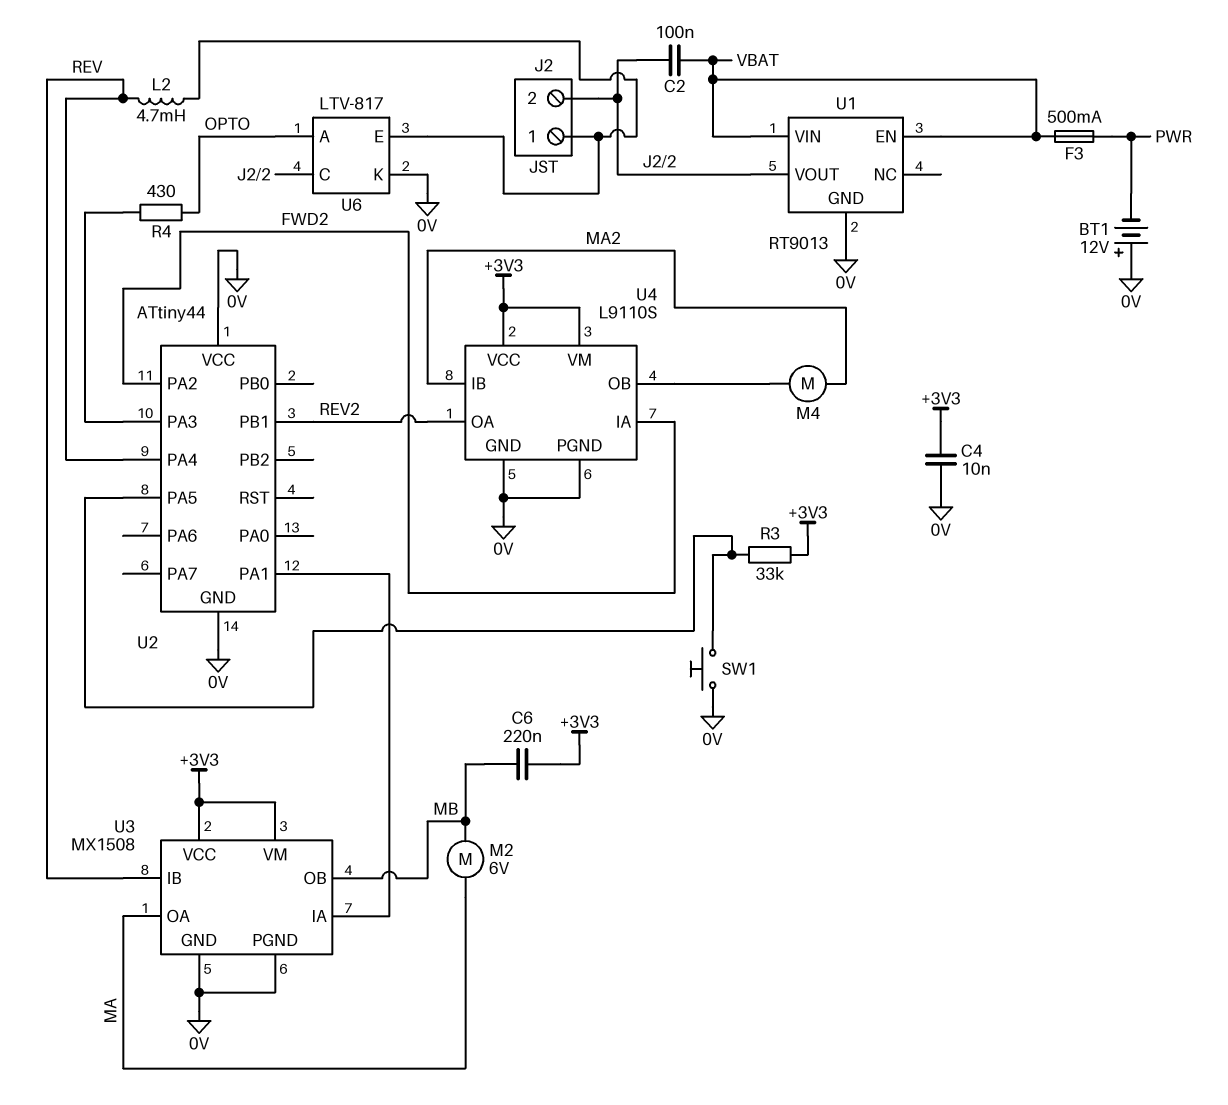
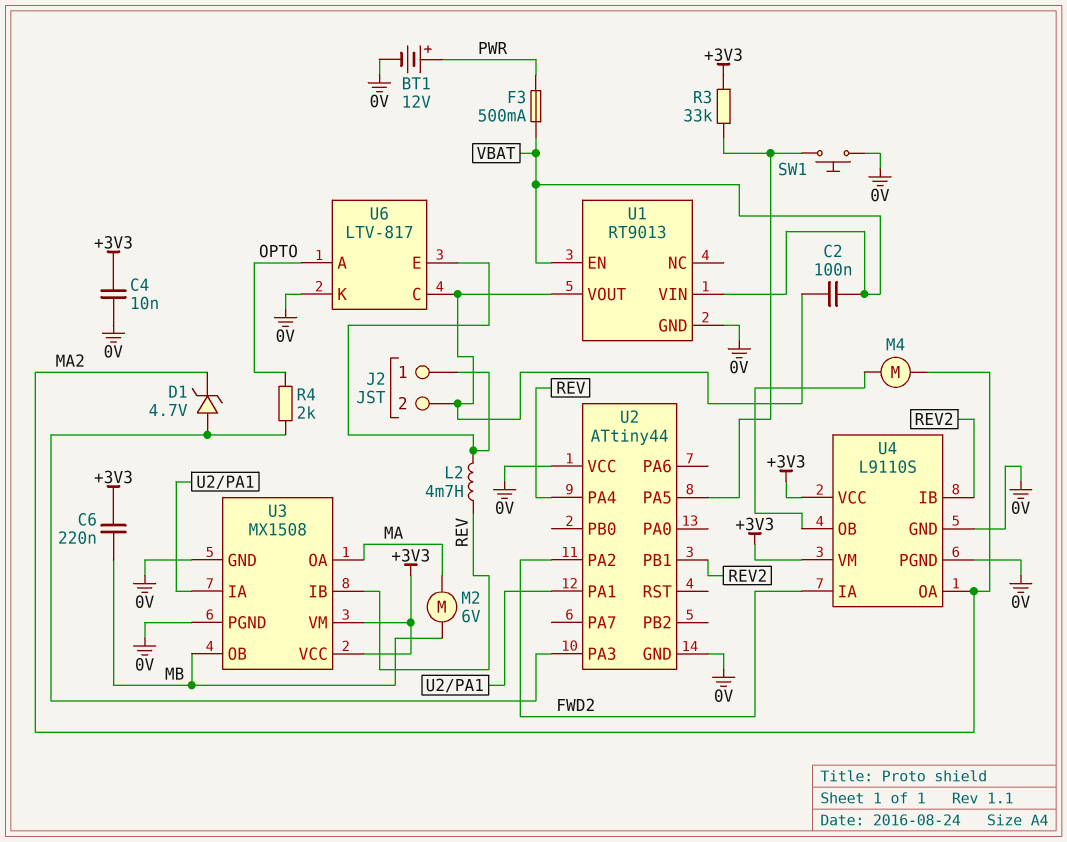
BT1: 12V (plus 0V, minus PWR) -> 12V (plus PWR, minus 0V)
D1: none -> zener 4.7V (A U2/PA3, K MA2)
R4: 430 (OPTO, U2/PA3) -> 2k (OPTO, U2/PA3)
U4 pin IB: MA2 -> REV2
U4 pin OA: REV2 -> MA2

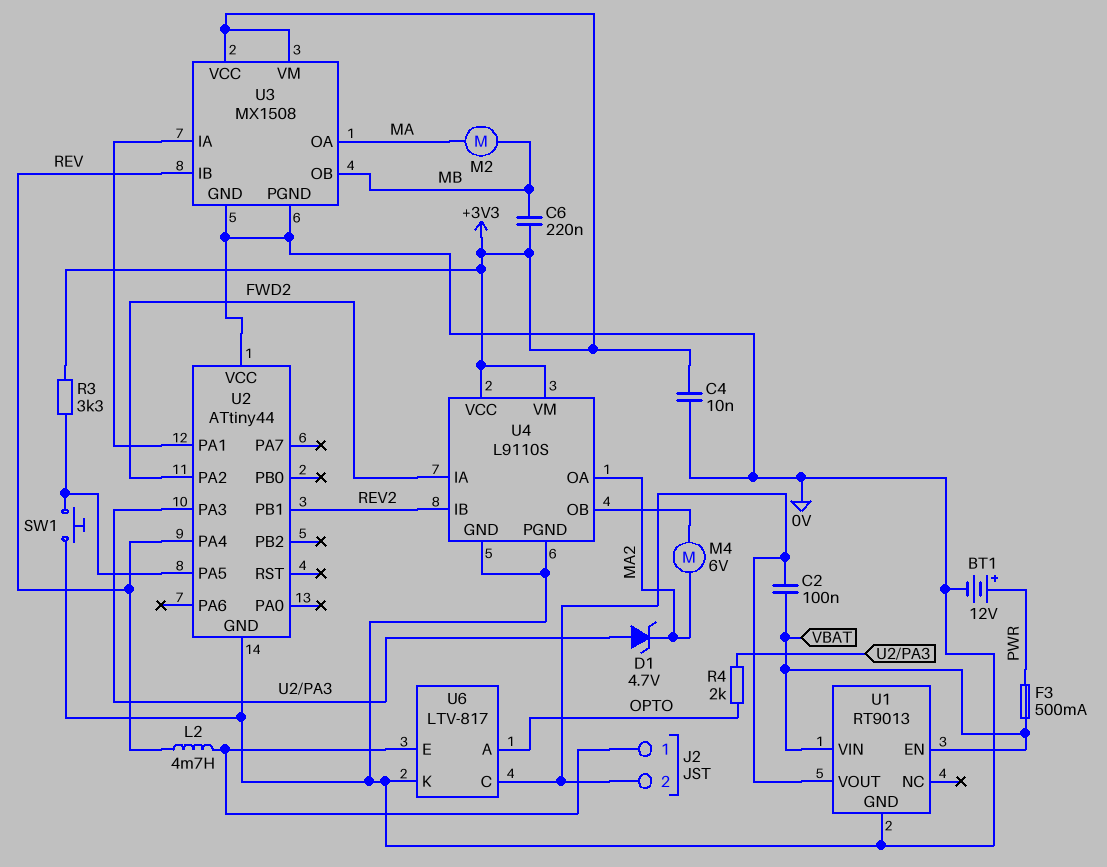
M2: motor 6V (MA, MB) -> motor (MA, MB)
M4: motor (MA2, U4/OB) -> motor 6V (MA2, U4/OB)
R3: 33k (+3V3, U2/PA5) -> 3.3k (+3V3, U2/PA5)

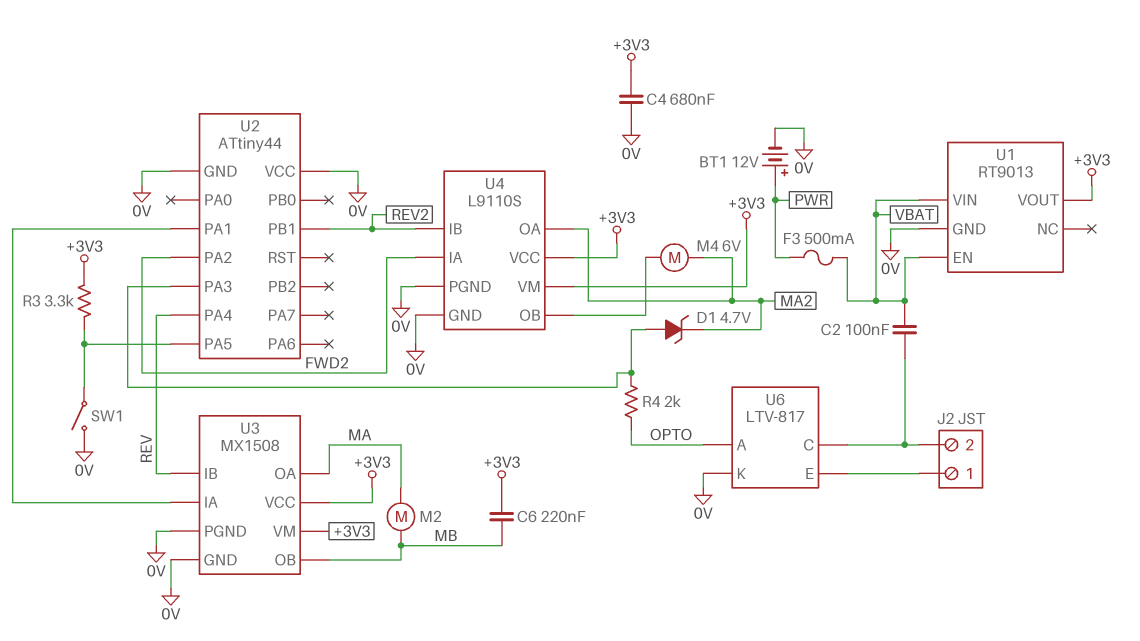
C4: 10nF (+3V3, 0V) -> 680nF (+3V3, 0V)
L2: 4.7mH (J2/1, REV) -> none
SW1: button (0V, U2/PA5) -> switch (0V, U2/PA5)
U1 pin VOUT: J2/2 -> +3V3

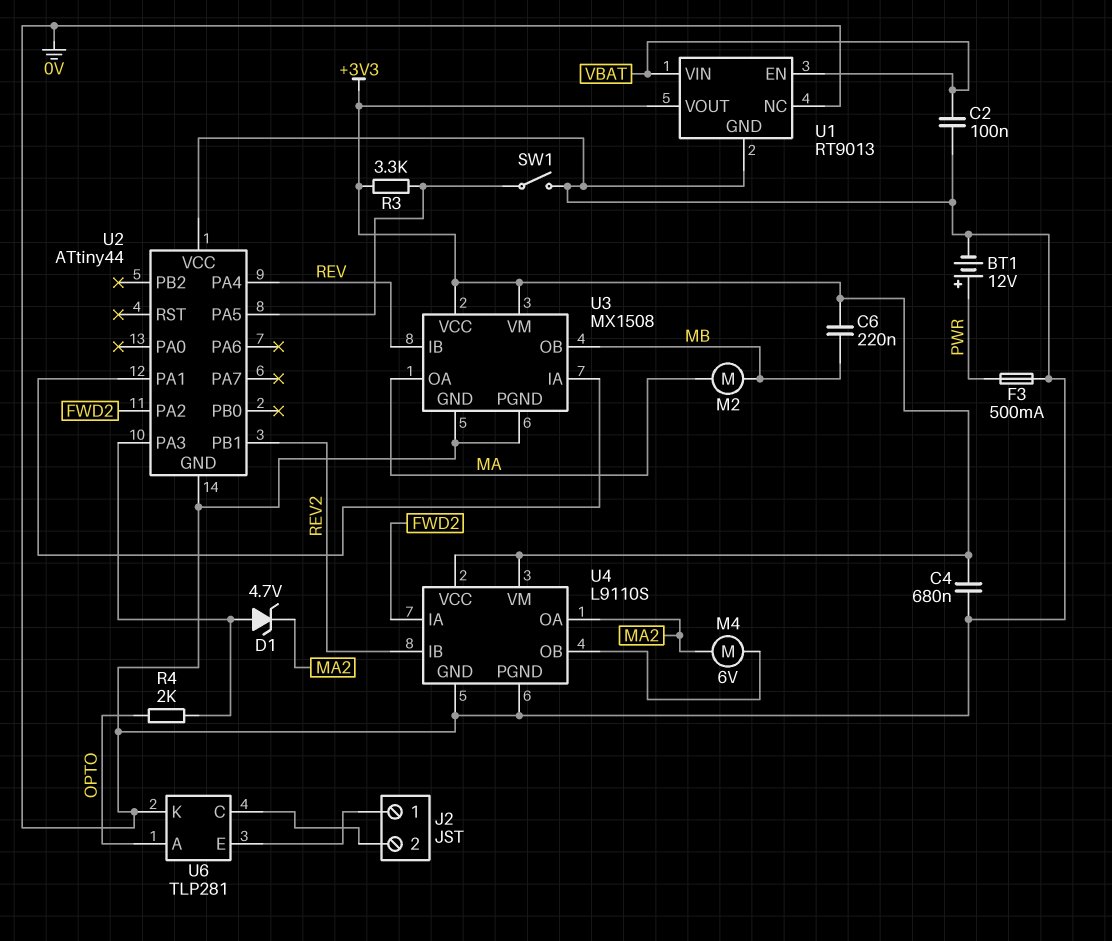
C2: 100nF (J2/2, VBAT) -> 100nF (0V, VBAT)
F3: 500mA (PWR, VBAT) -> 500mA (0V, PWR)
U1 pin NC: none -> 0V
U6: LTV-817 -> TLP281

